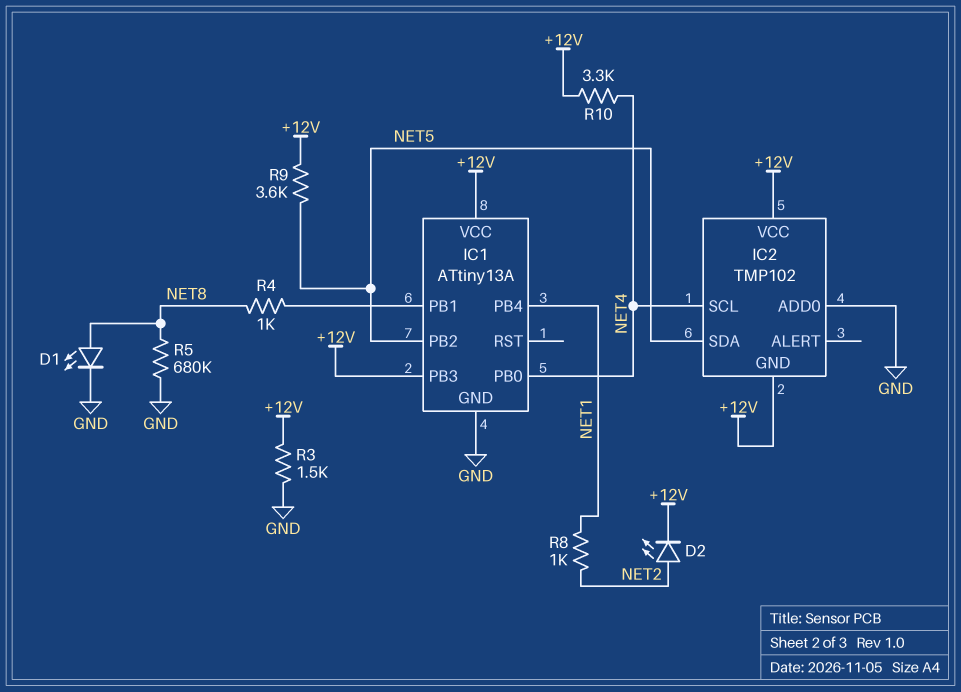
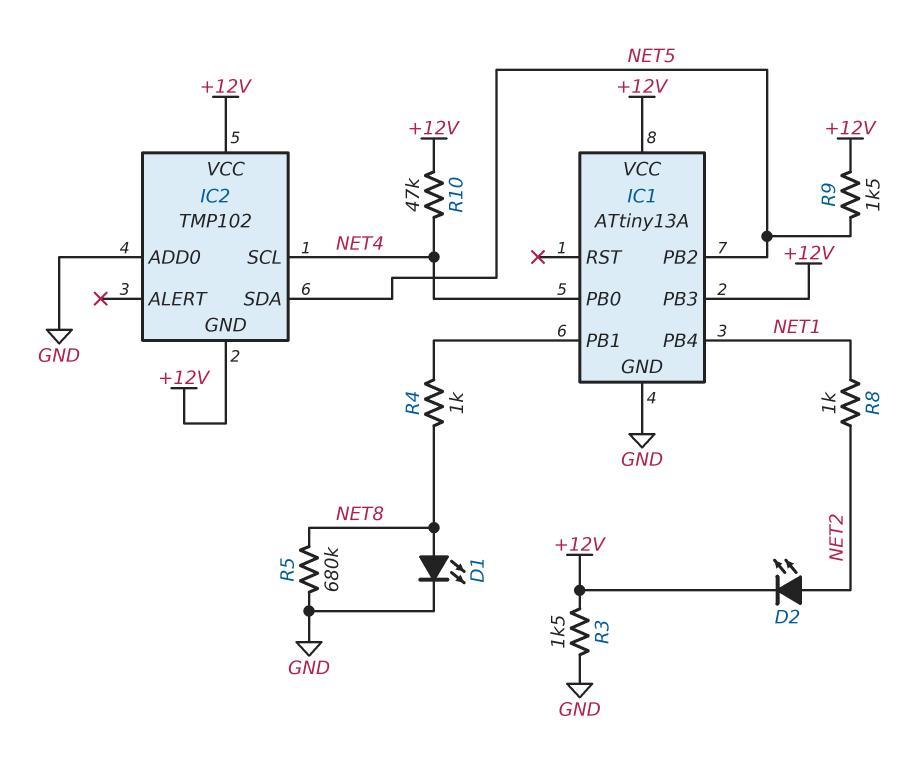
R9: 3.6k (+12V, NET5) -> 1.5k (+12V, NET5)
R10: 3.3k (+12V, NET4) -> 47k (+12V, NET4)

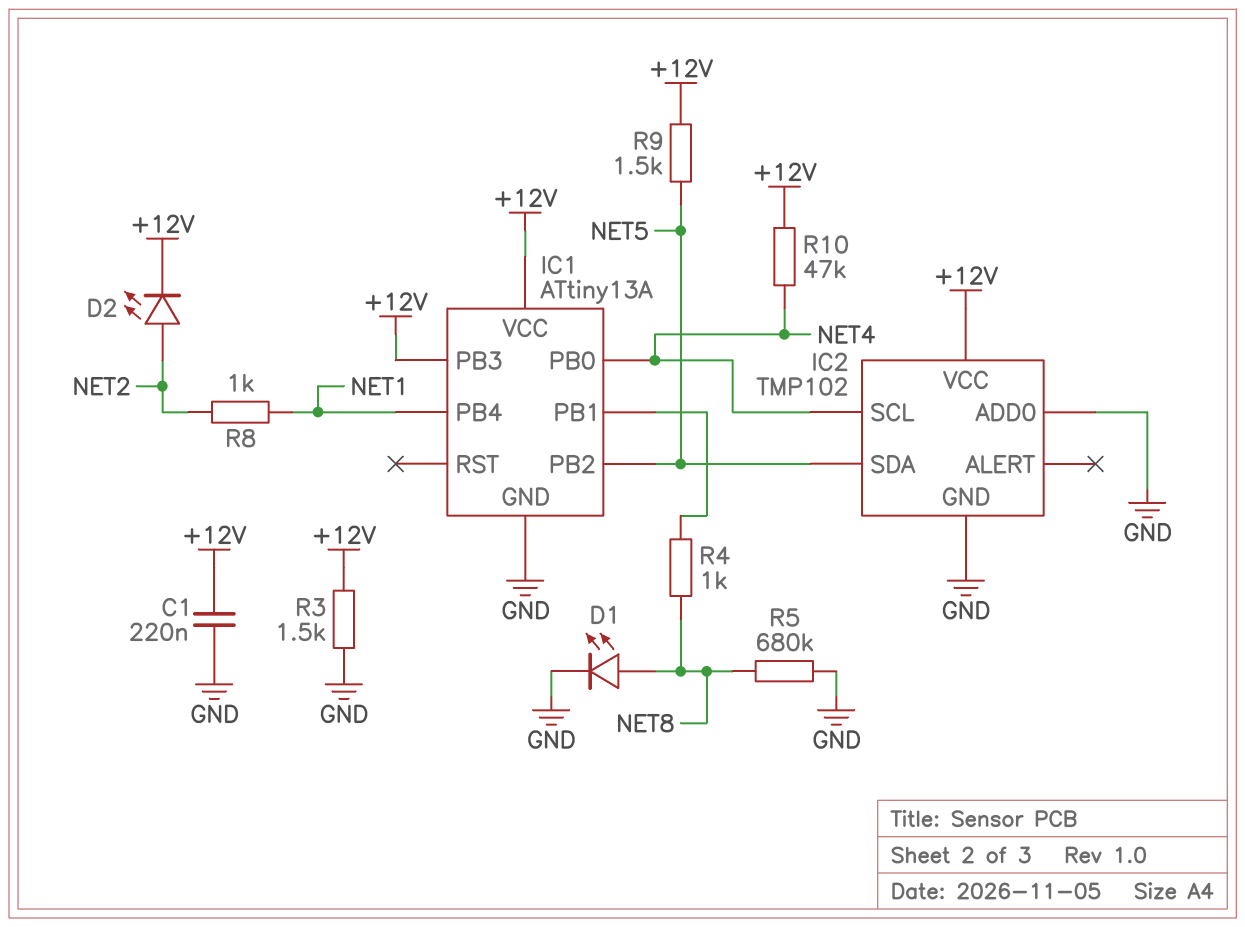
C1: none -> 220nF (+12V, GND)
IC2 pin GND: +12V -> GND

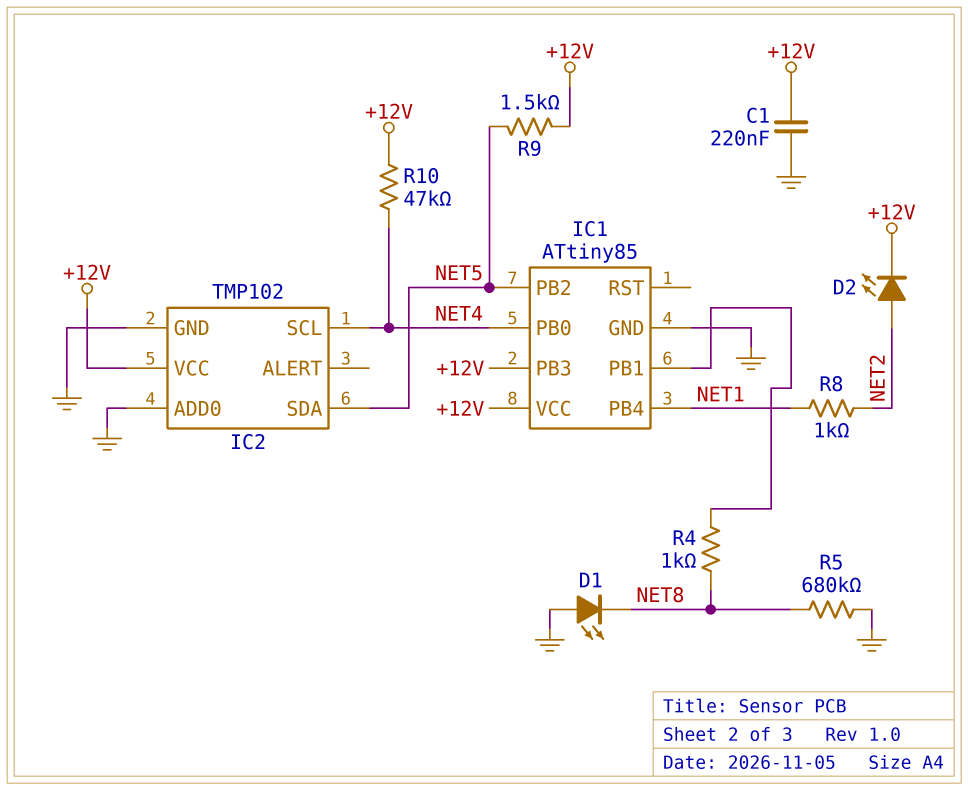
D1: LED (A NET8, K GND) -> LED (A GND, K NET8)
IC1: ATtiny13A -> ATtiny85
R3: 1.5k (+12V, GND) -> none

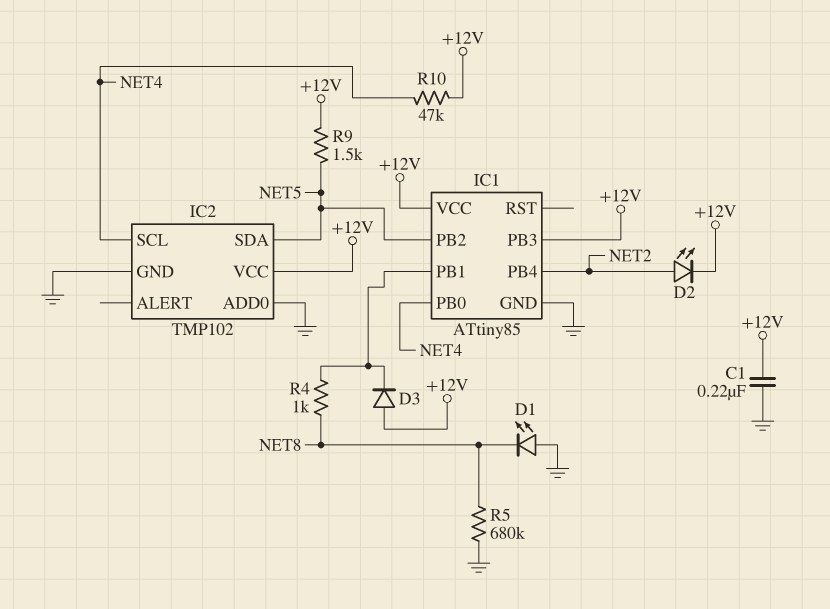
D3: none -> diode (A +12V, K IC1/PB1)
IC1 pin PB4: NET1 -> NET2
R8: 1k (NET1, NET2) -> none

